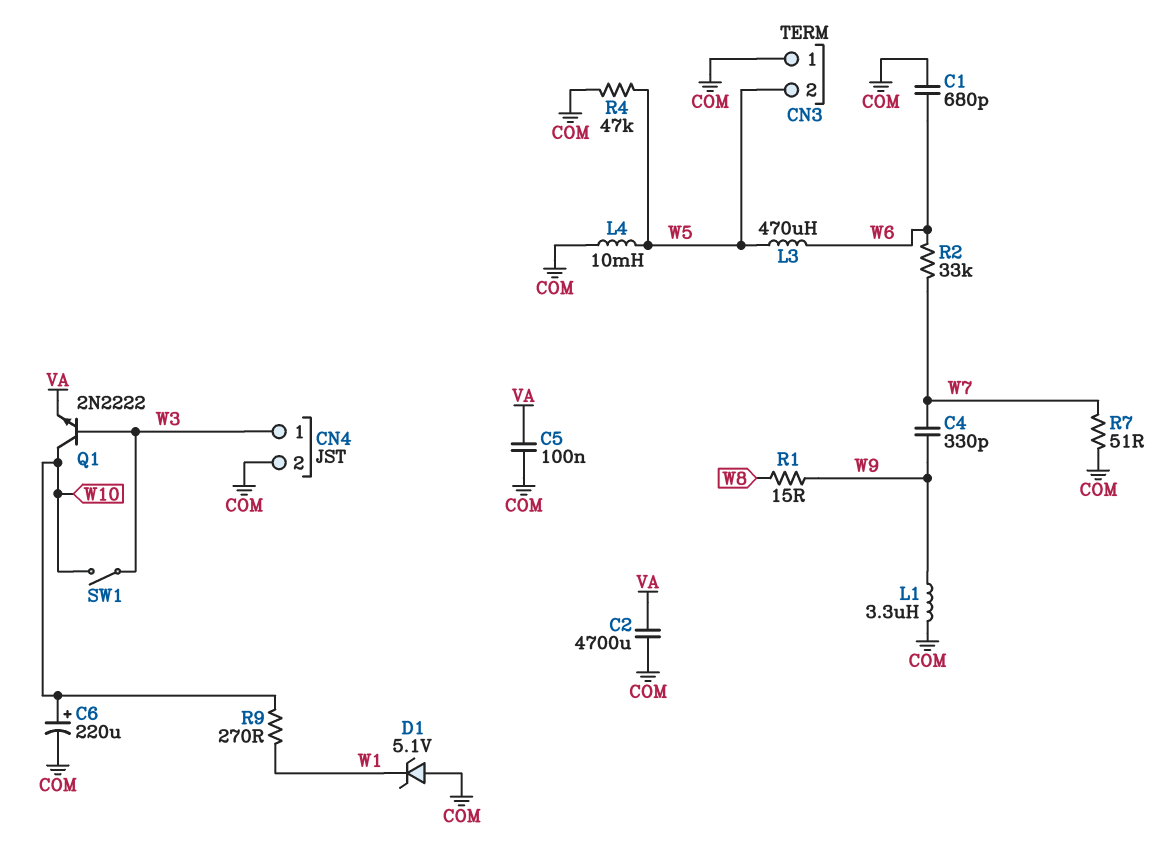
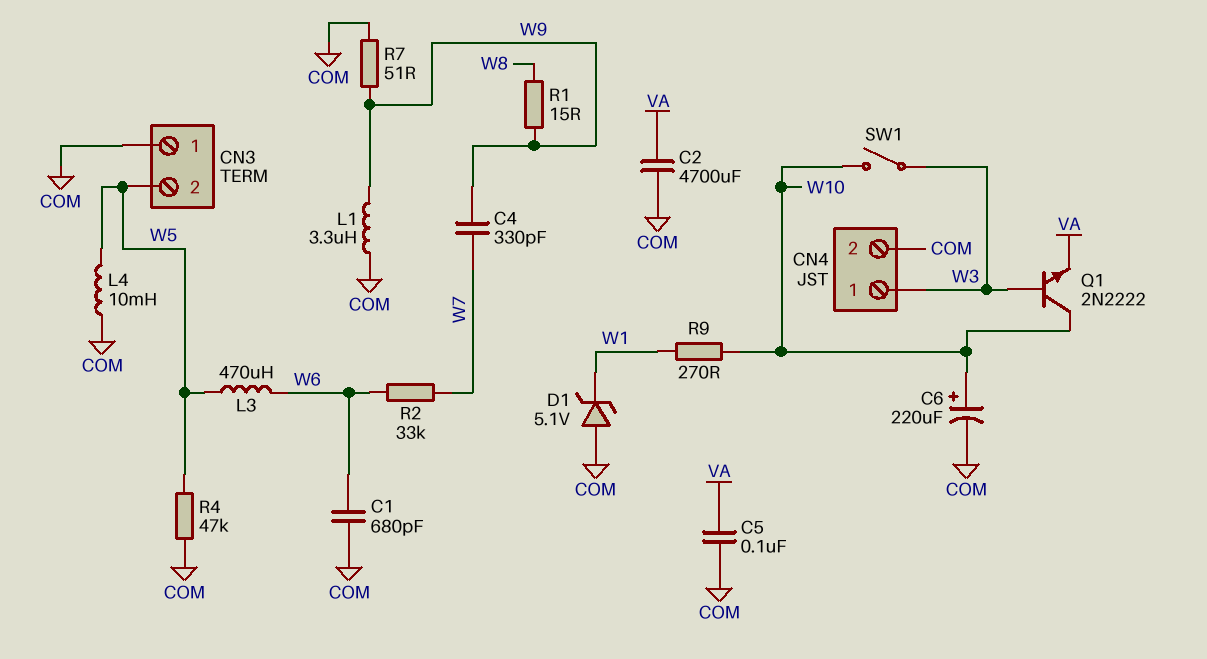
R7: 51 (COM, W7) -> 51 (COM, W9)

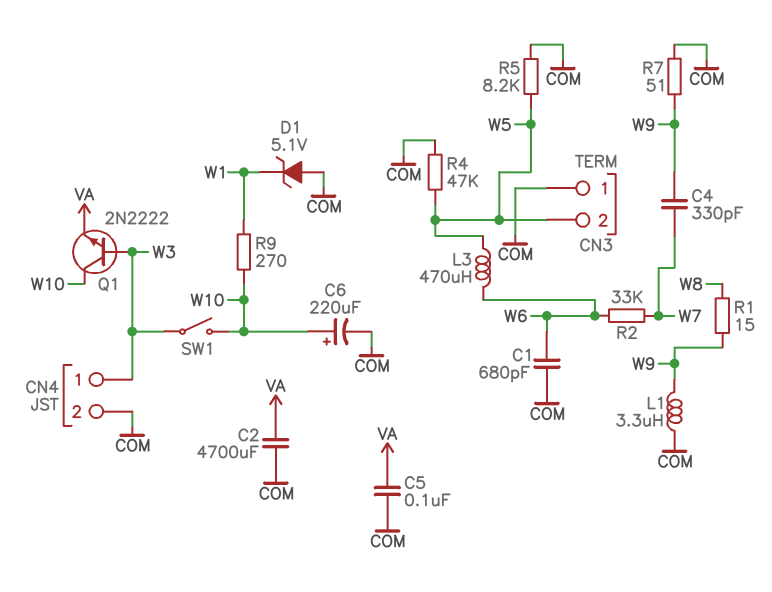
L4: 10mH (COM, W5) -> none
R5: none -> 8.2k (COM, W5)

